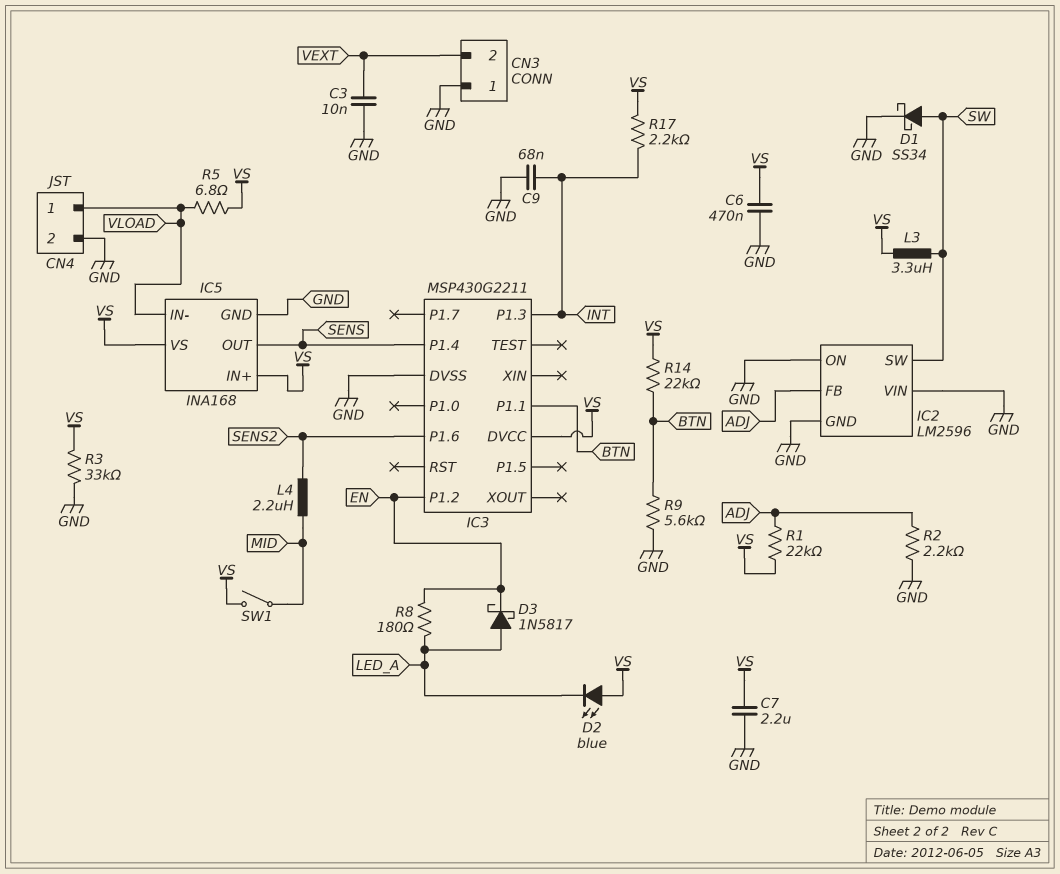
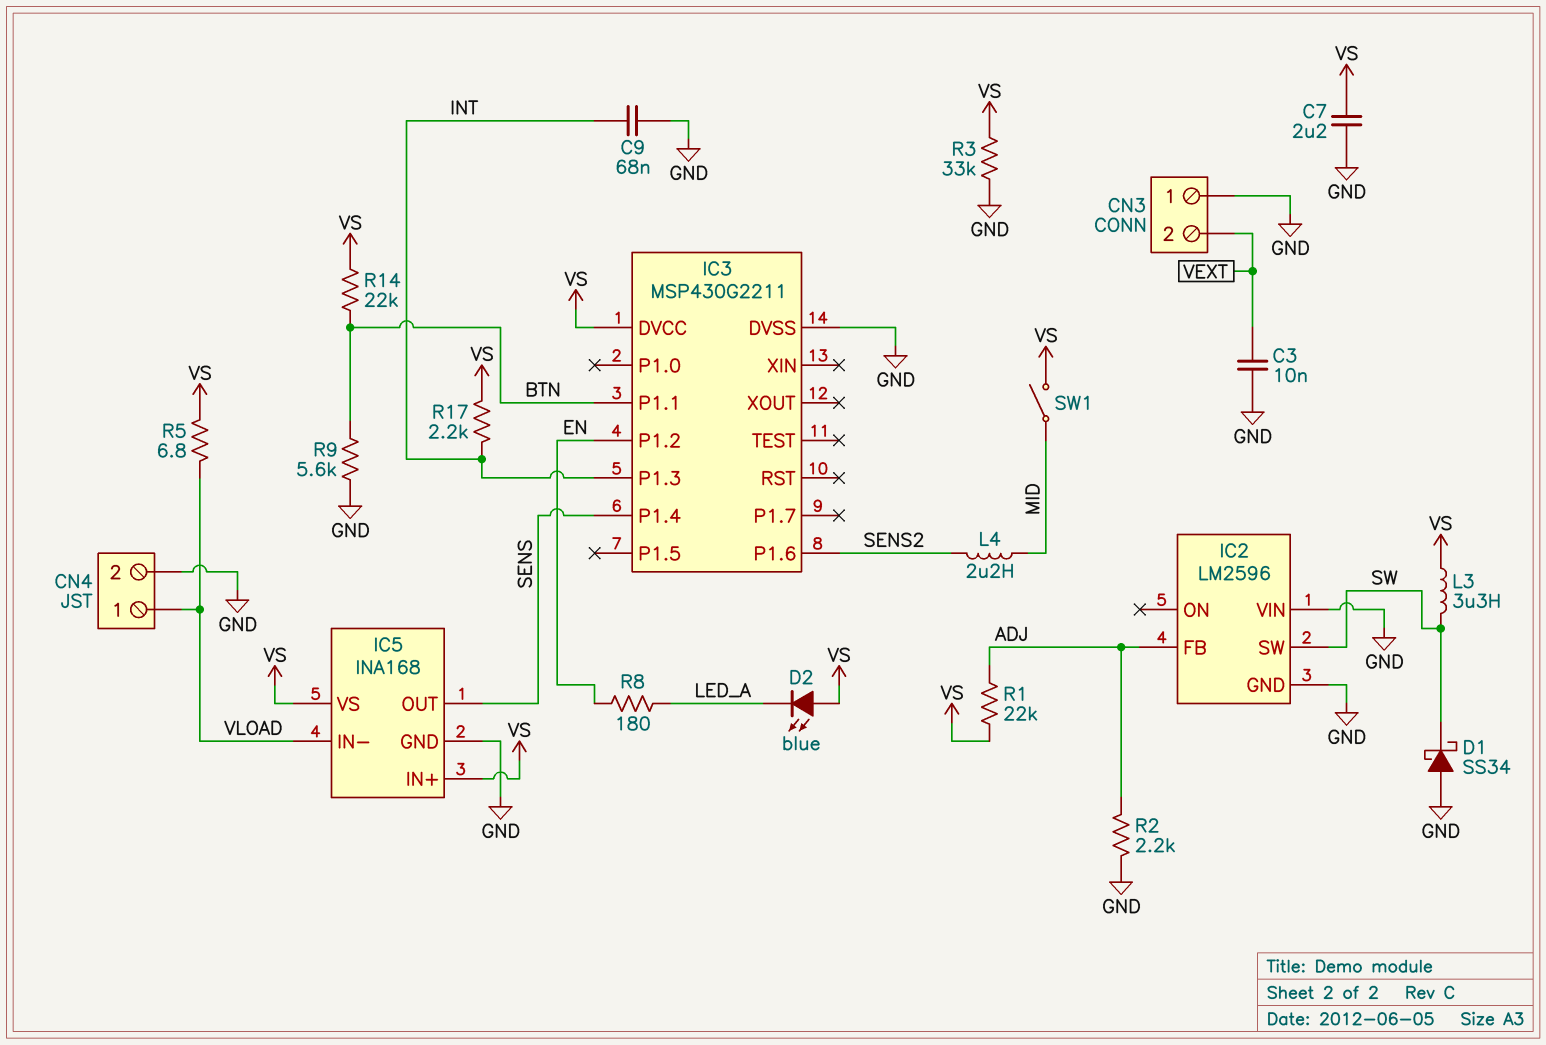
C6: 470nF (GND, VS) -> none
D1: schottky SS34 (A SW, K GND) -> schottky SS34 (A GND, K SW)
D3: schottky 1N5817 (A LED_A, K EN) -> none
IC2 pin ON: GND -> none

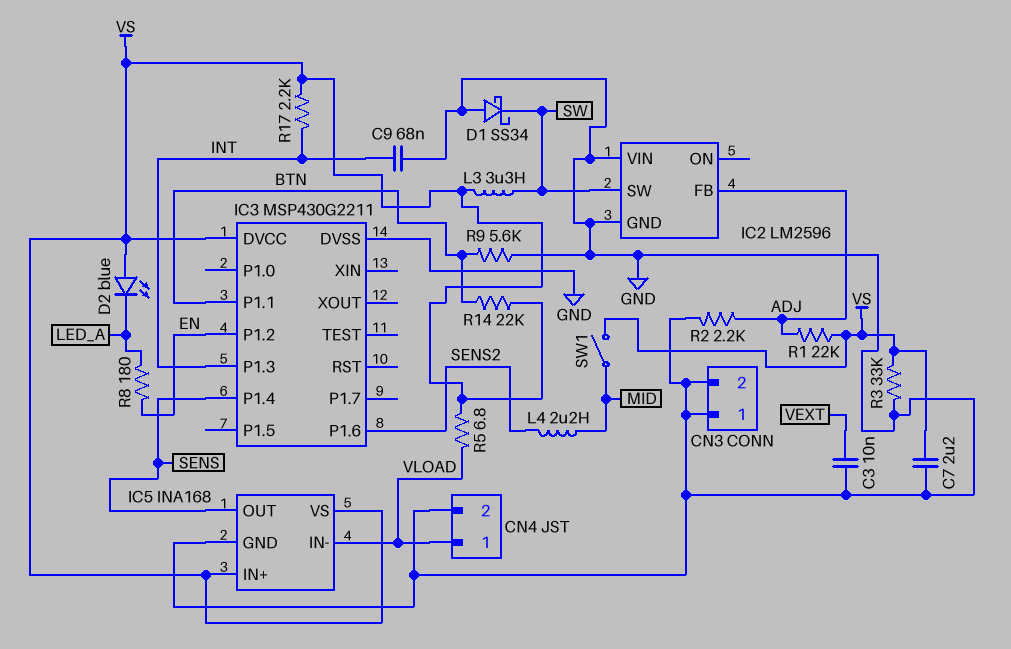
CN3 pin 2: VEXT -> GND

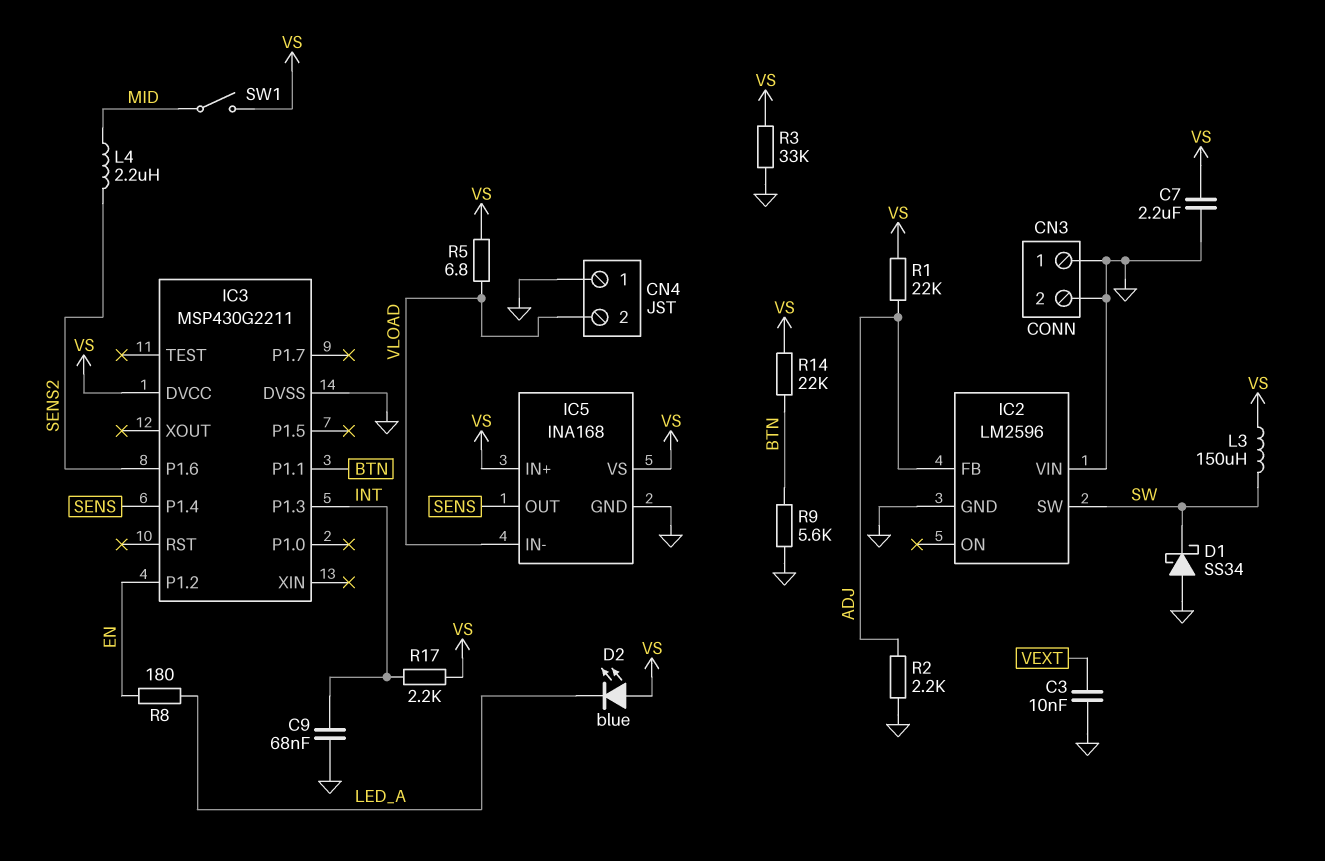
CN4 pin 1: VLOAD -> GND
CN4 pin 2: GND -> VLOAD
L3: 3.3uH (SW, VS) -> 150uH (SW, VS)

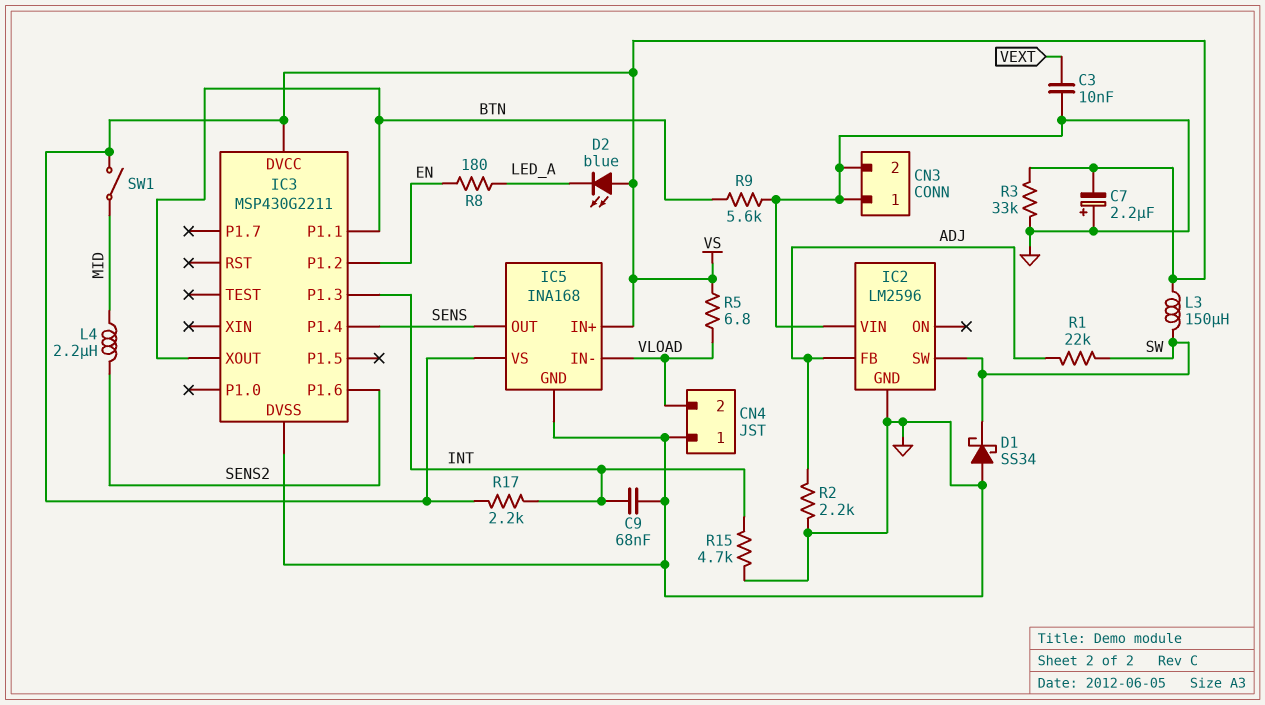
C7: 2.2uF (GND, VS) -> 2.2uF (plus GND, minus VS)
IC3 pin XOUT: none -> BTN
R1: 22k (ADJ, VS) -> 22k (ADJ, SW)
R14: 22k (BTN, VS) -> none
R15: none -> 4.7k (GND, INT)

